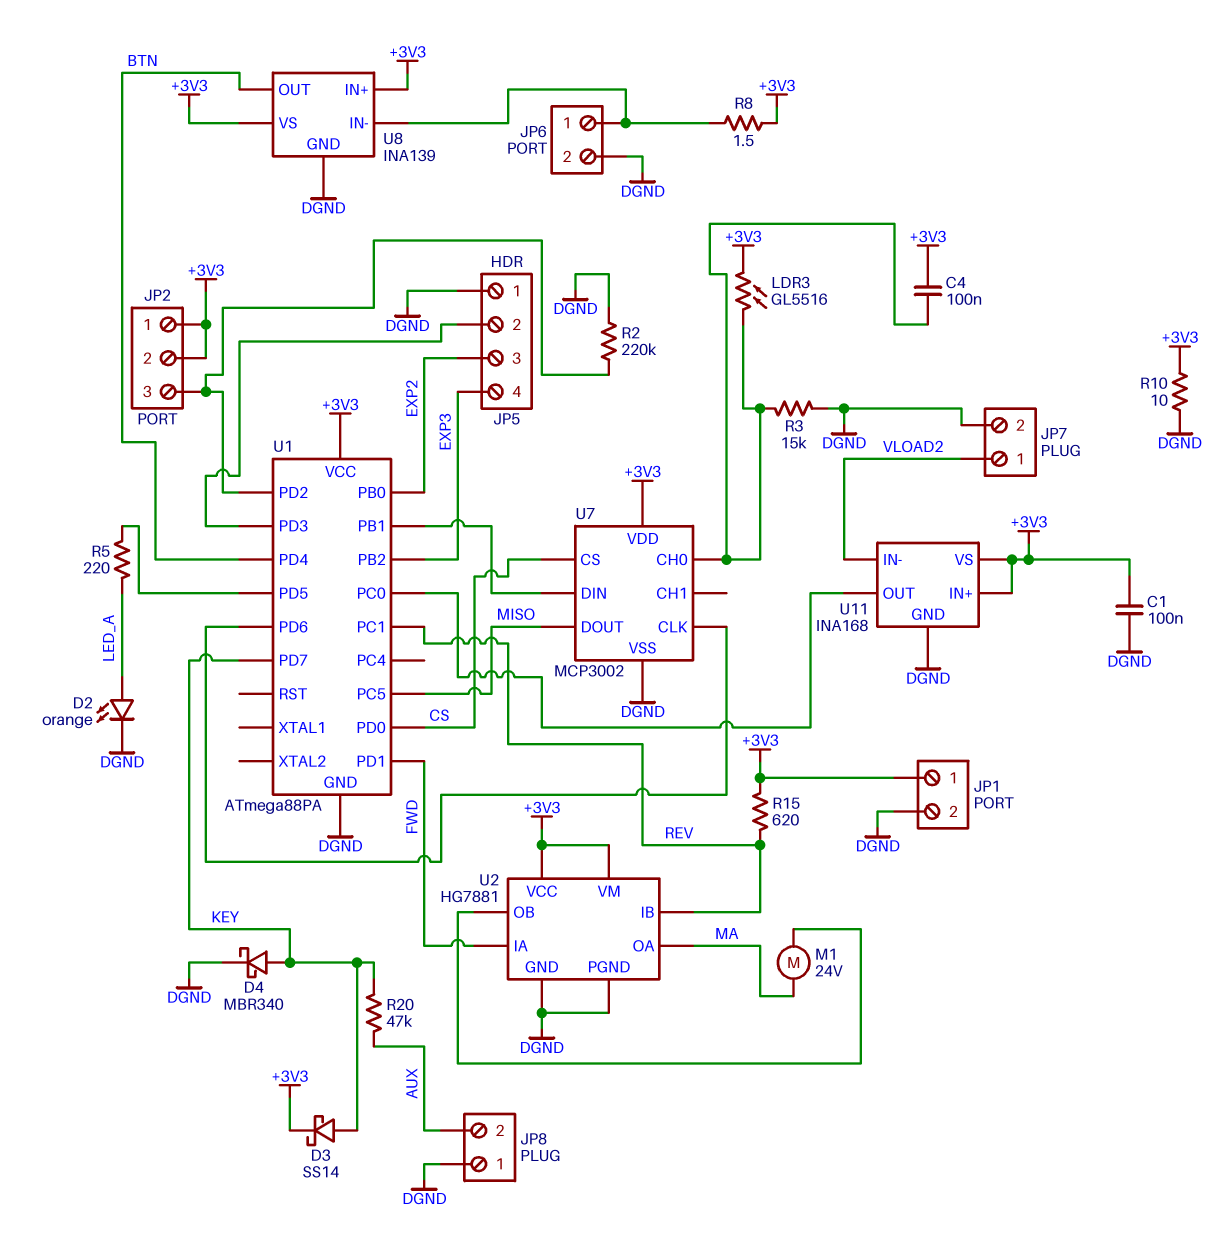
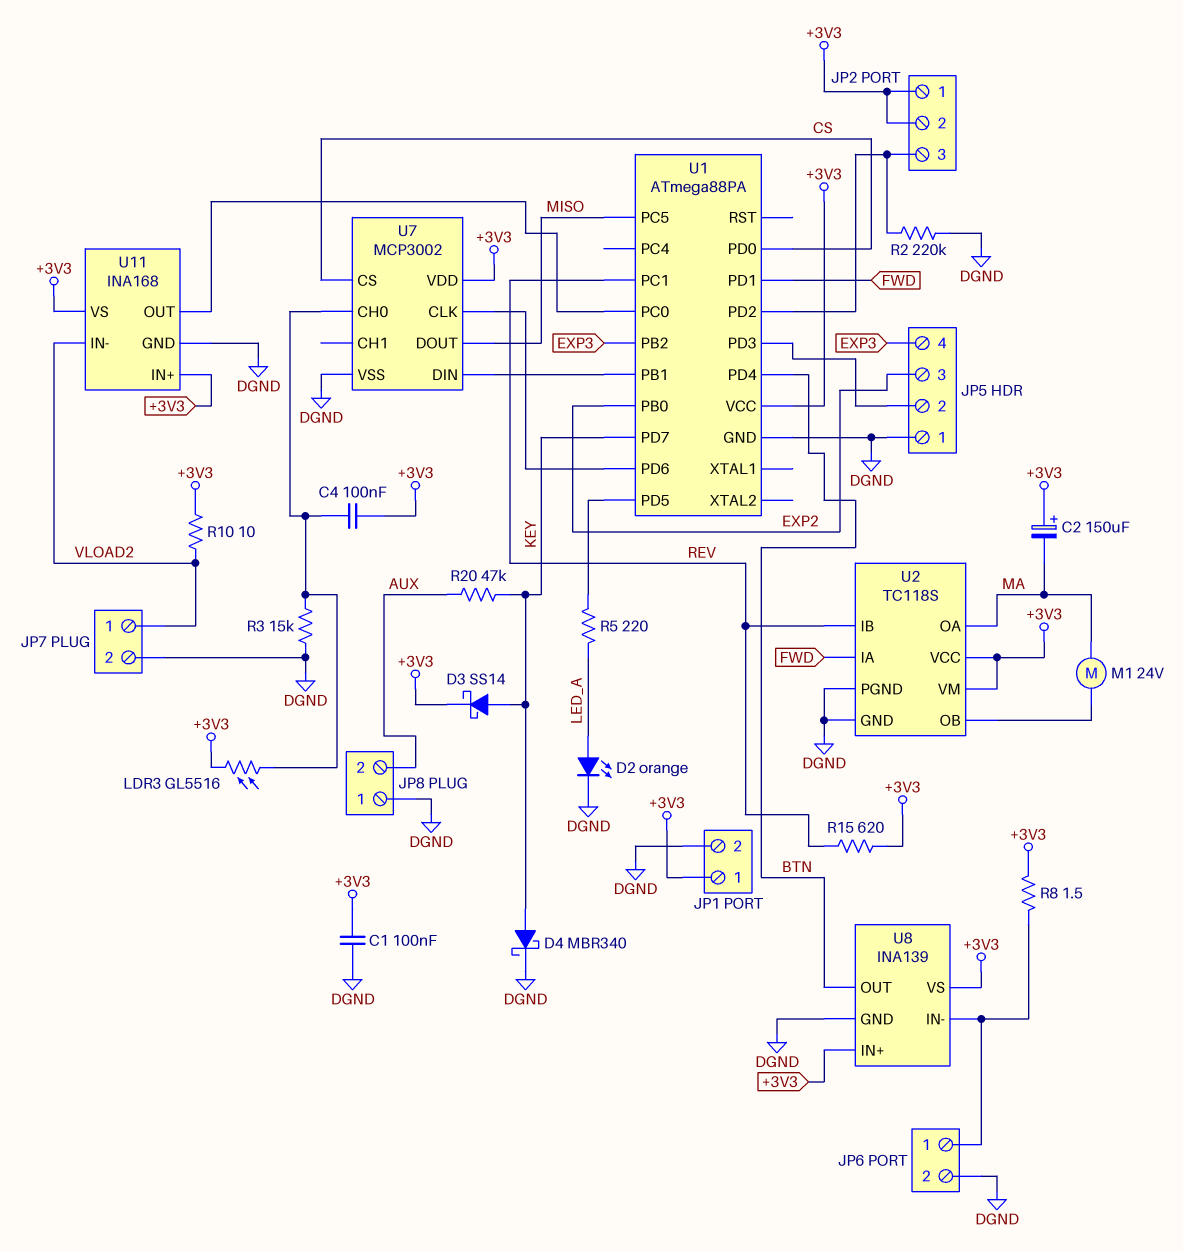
C2: none -> 150uF (plus +3V3, minus MA)
R10: 10 (+3V3, DGND) -> 10 (+3V3, VLOAD2)
U2: HG7881 -> TC118S

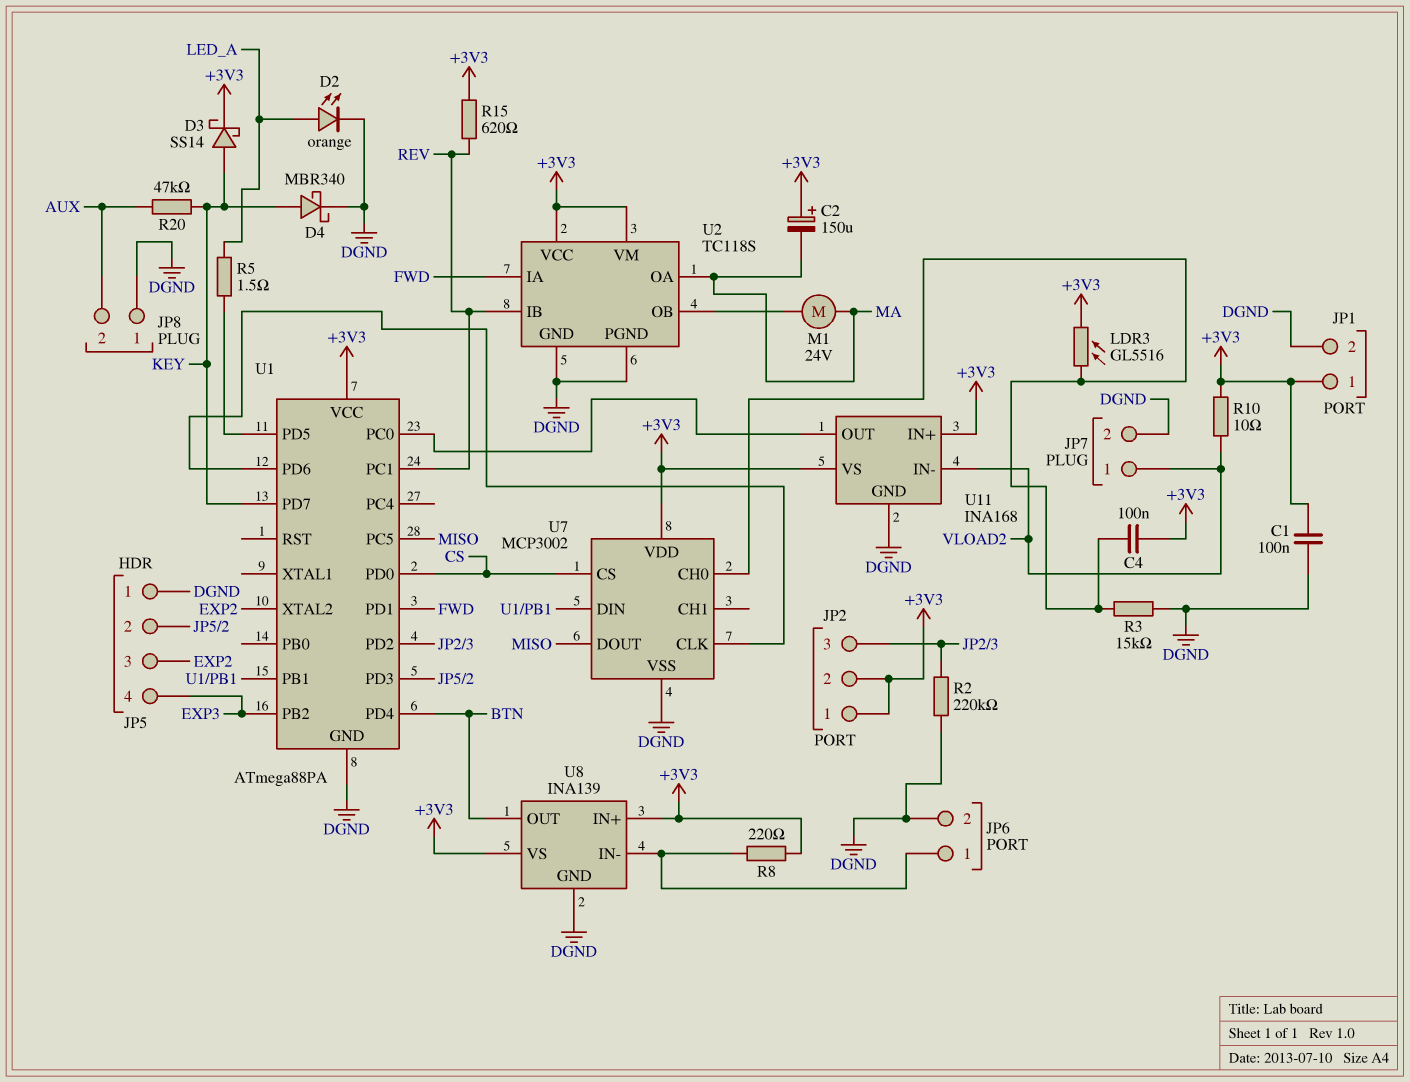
R5: 220 (LED_A, U1/PD5) -> 1.5 (LED_A, U1/PD5)
R8: 1.5 (+3V3, JP6/1) -> 220 (+3V3, JP6/1)
U1 pin PB0: EXP2 -> none
U1 pin XTAL2: none -> EXP2

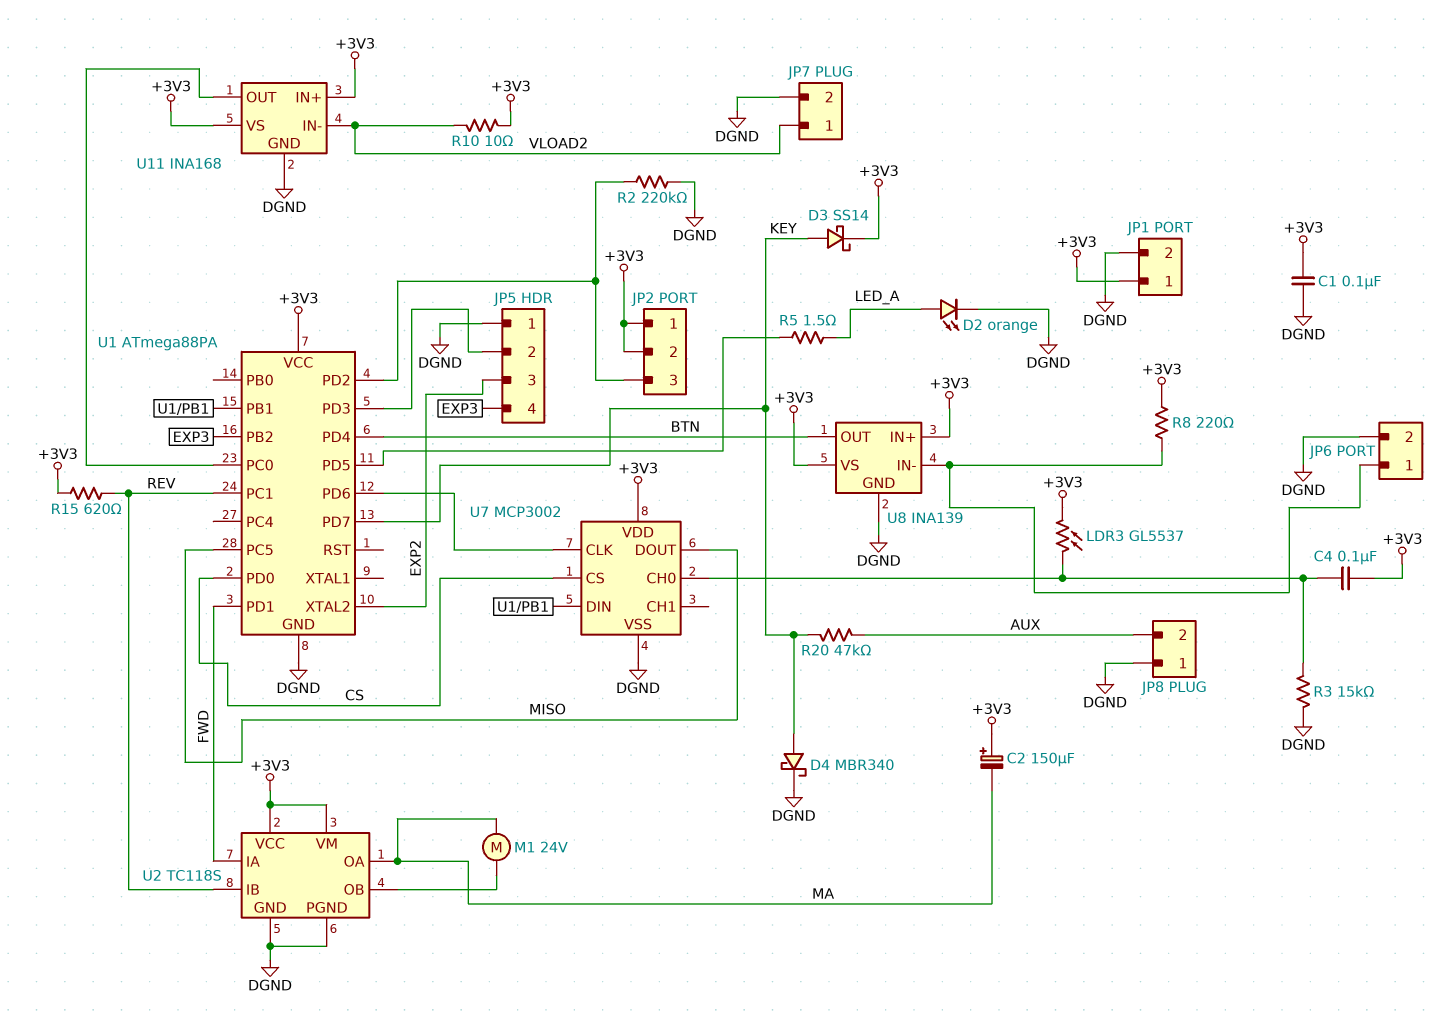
LDR3: GL5516 (+3V3, U7/CH0) -> GL5537 (+3V3, U7/CH0)

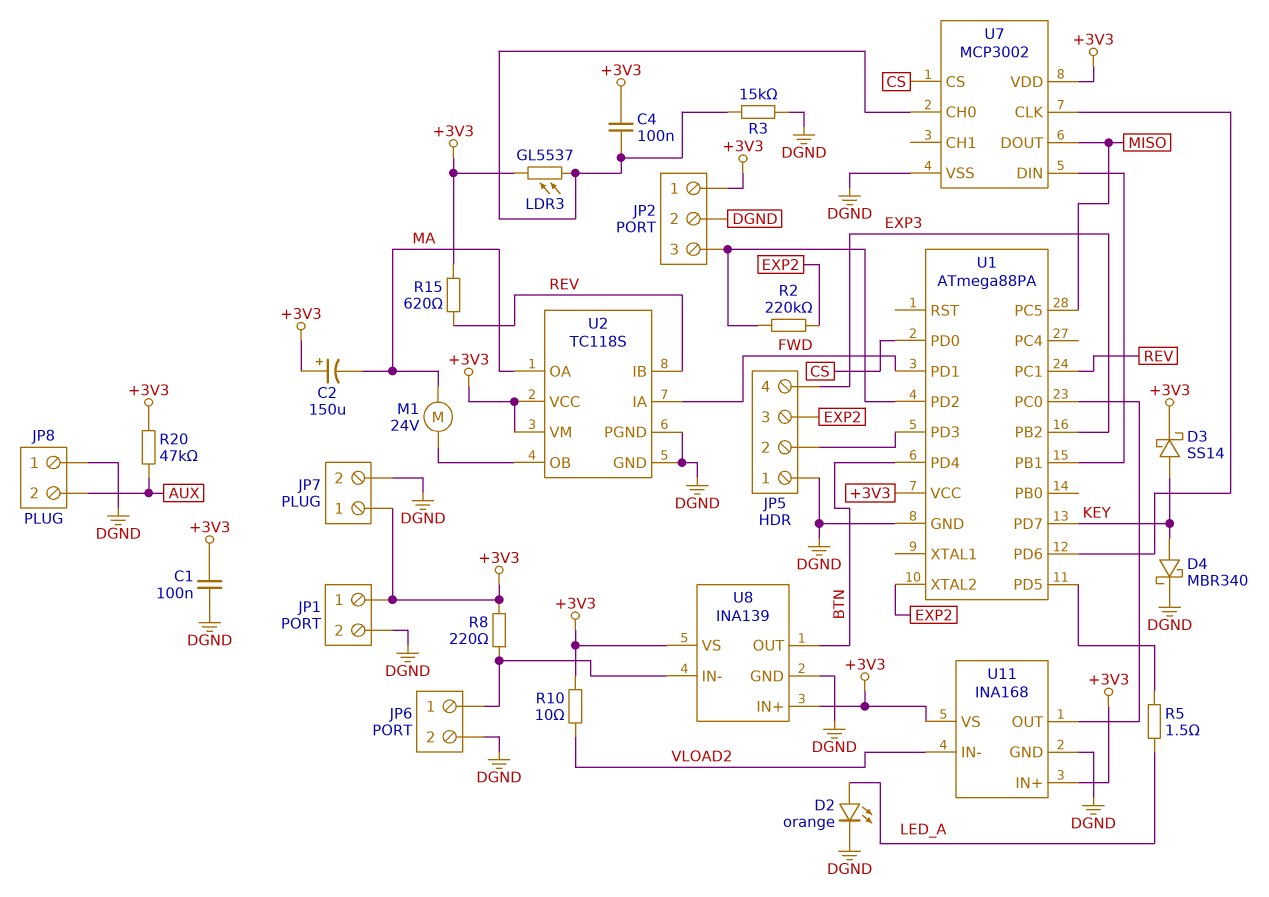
JP2 pin 2: +3V3 -> DGND
JP7 pin 1: VLOAD2 -> +3V3
R2: 220k (DGND, JP2/3) -> 220k (EXP2, JP2/3)
R20: 47k (AUX, KEY) -> 47k (+3V3, AUX)

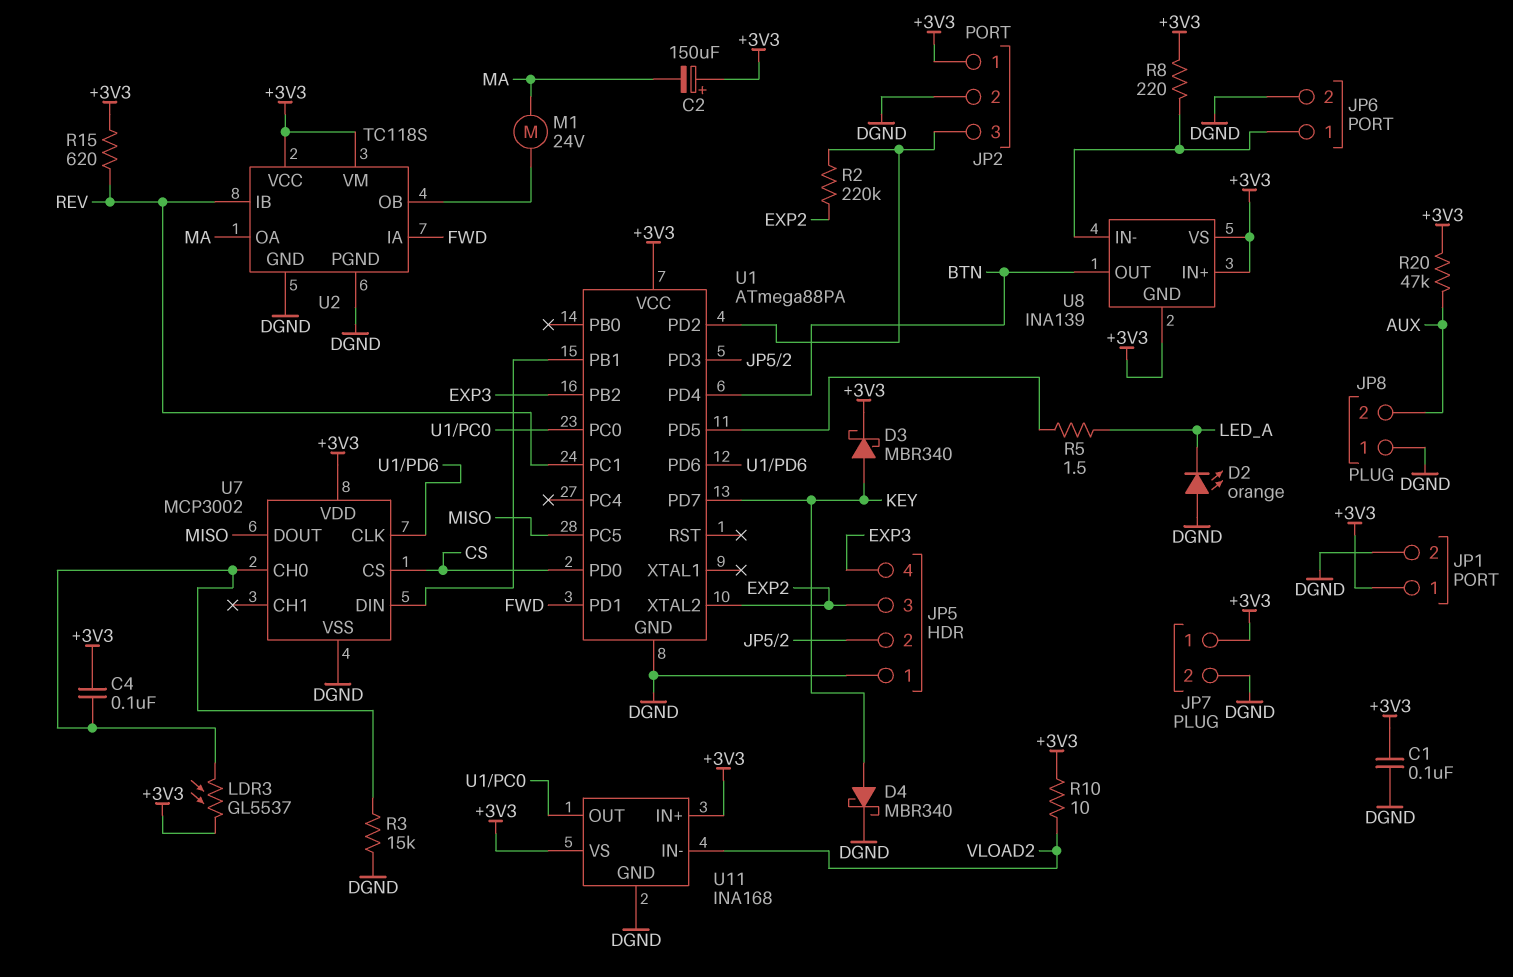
D2: LED orange (A LED_A, K DGND) -> LED orange (A DGND, K LED_A)
D3: schottky SS14 (A KEY, K +3V3) -> schottky MBR340 (A KEY, K +3V3)
U8 pin GND: DGND -> +3V3

